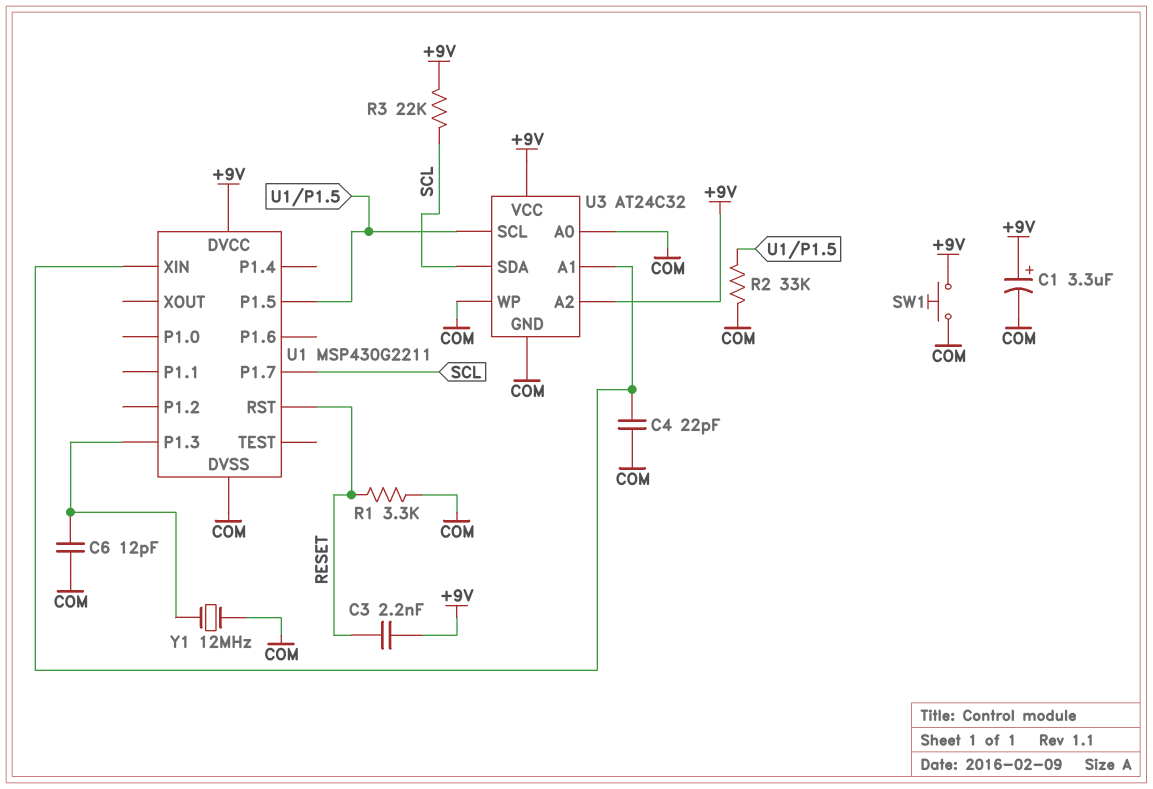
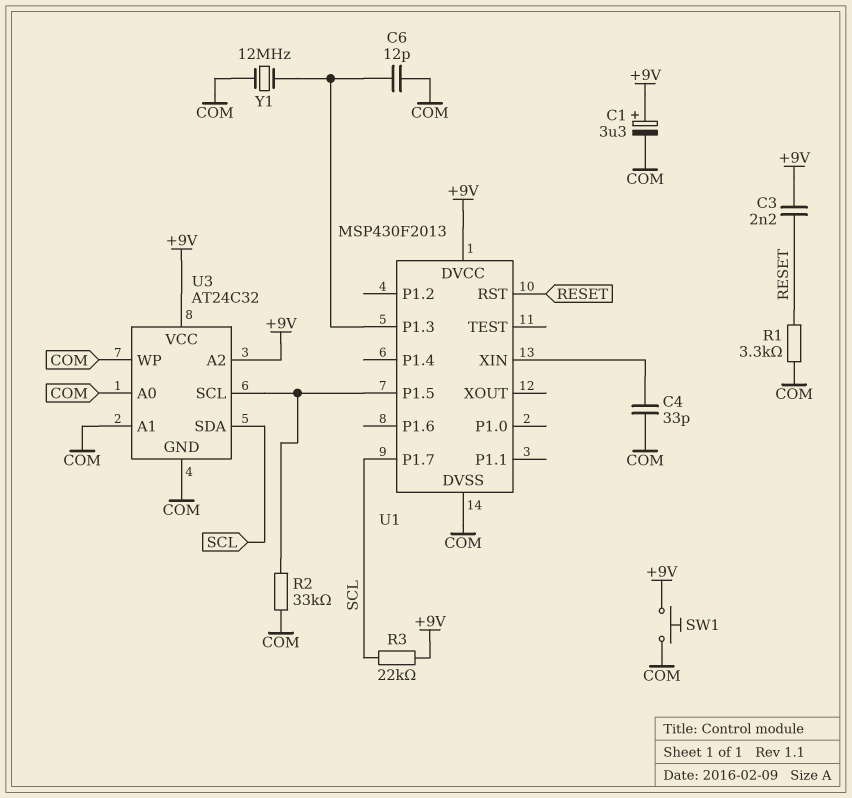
C4: 22pF (COM, U1/XIN) -> 33pF (COM, U1/XIN)
U1: MSP430G2211 -> MSP430F2013
U3 pin A1: U1/XIN -> COM

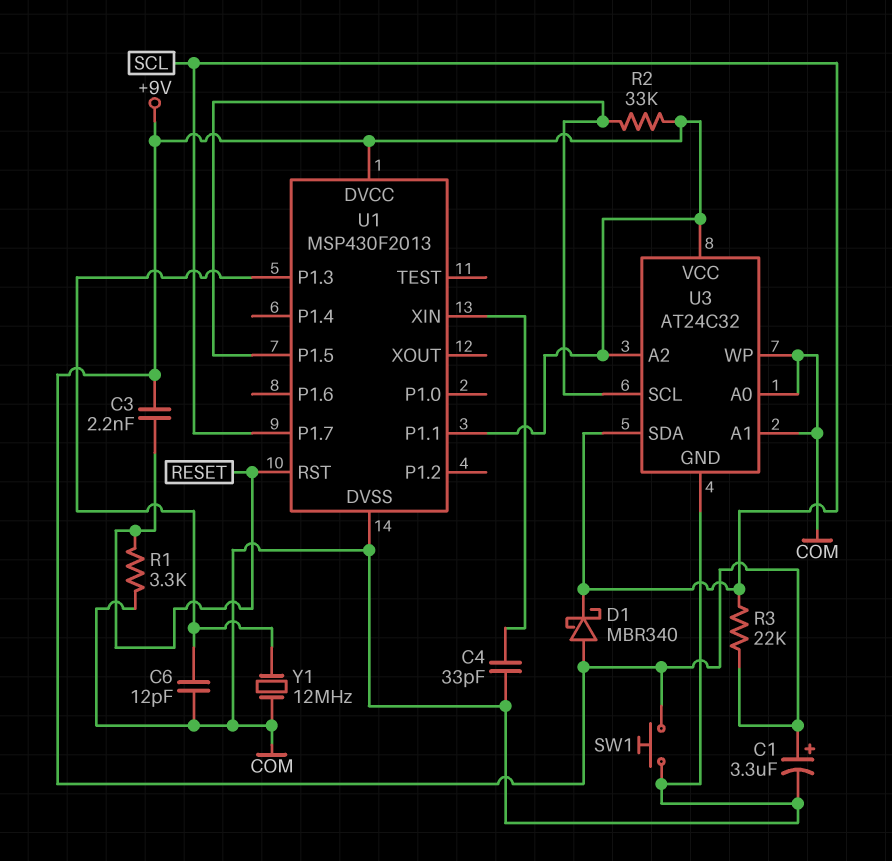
D1: none -> schottky MBR340 (A +9V, K SCL)
R2: 33k (COM, U1/P1.5) -> 33k (+9V, U1/P1.5)
U1 pin P1.1: none -> +9V

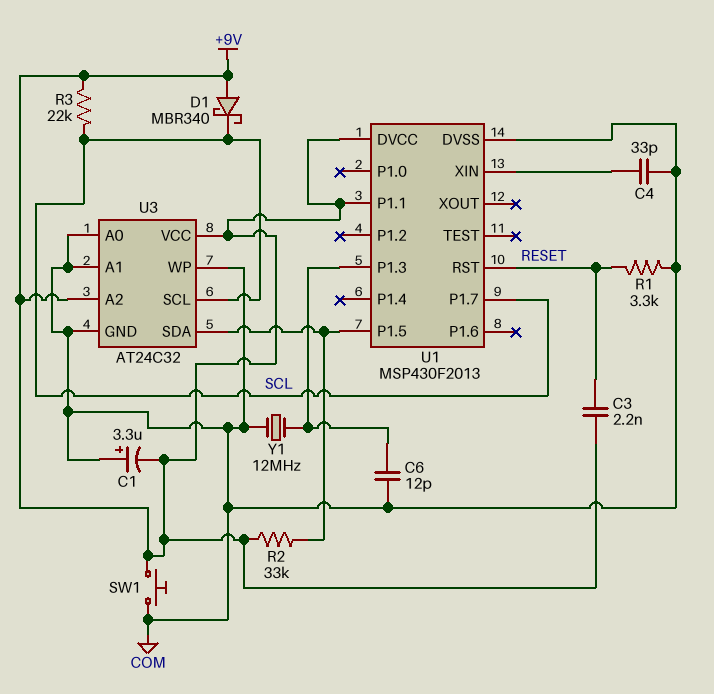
C1: 3.3uF (plus +9V, minus COM) -> 3.3uF (plus COM, minus +9V)
U3 pin SCL: U1/P1.5 -> SCL
U3 pin SDA: SCL -> U1/P1.5

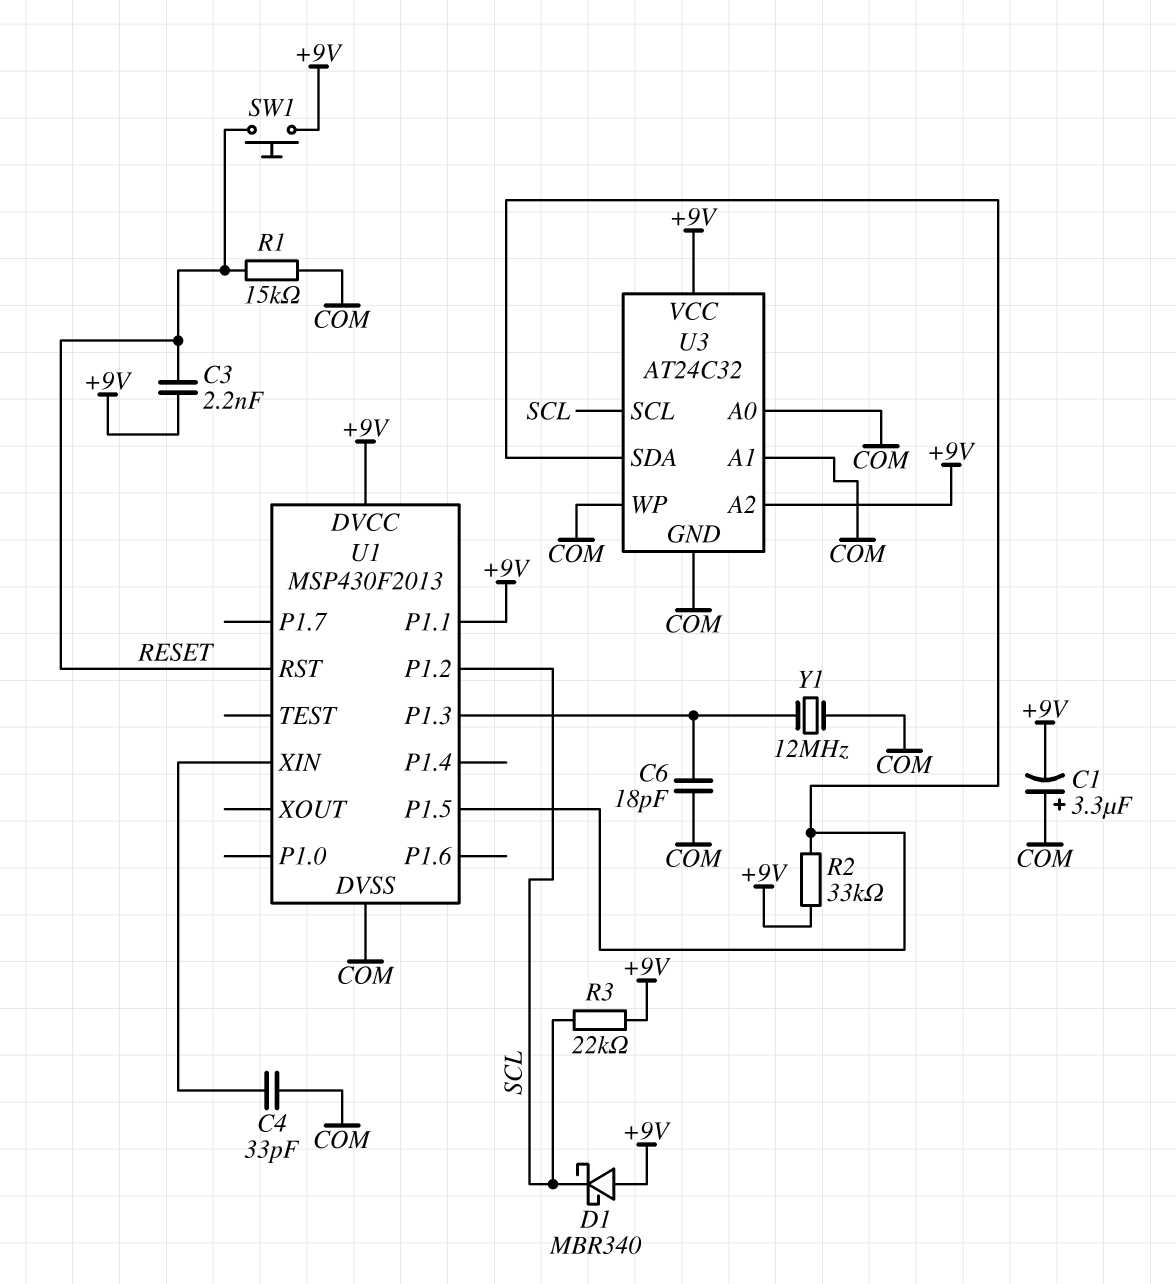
C6: 12pF (COM, U1/P1.3) -> 18pF (COM, U1/P1.3)
R1: 3.3k (COM, RESET) -> 15k (COM, RESET)
SW1: button (+9V, COM) -> button (+9V, RESET)
U1 pin P1.2: none -> SCL
U1 pin P1.7: SCL -> none

